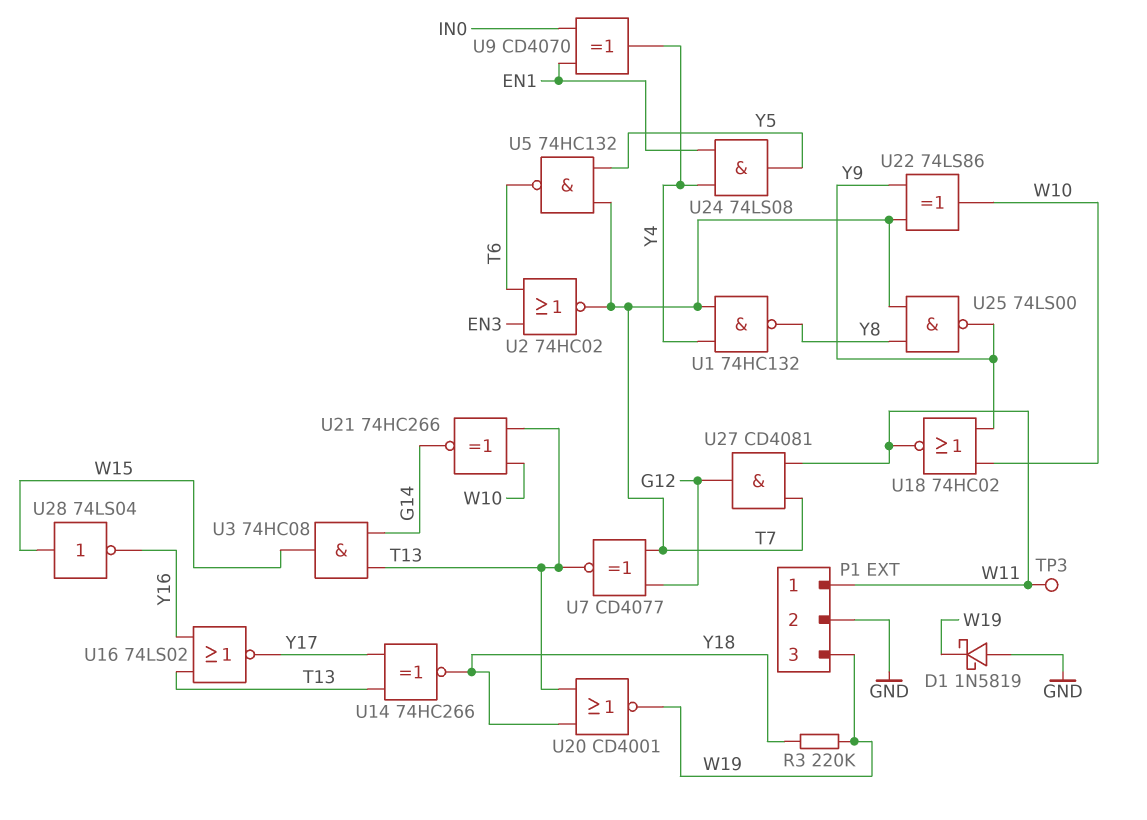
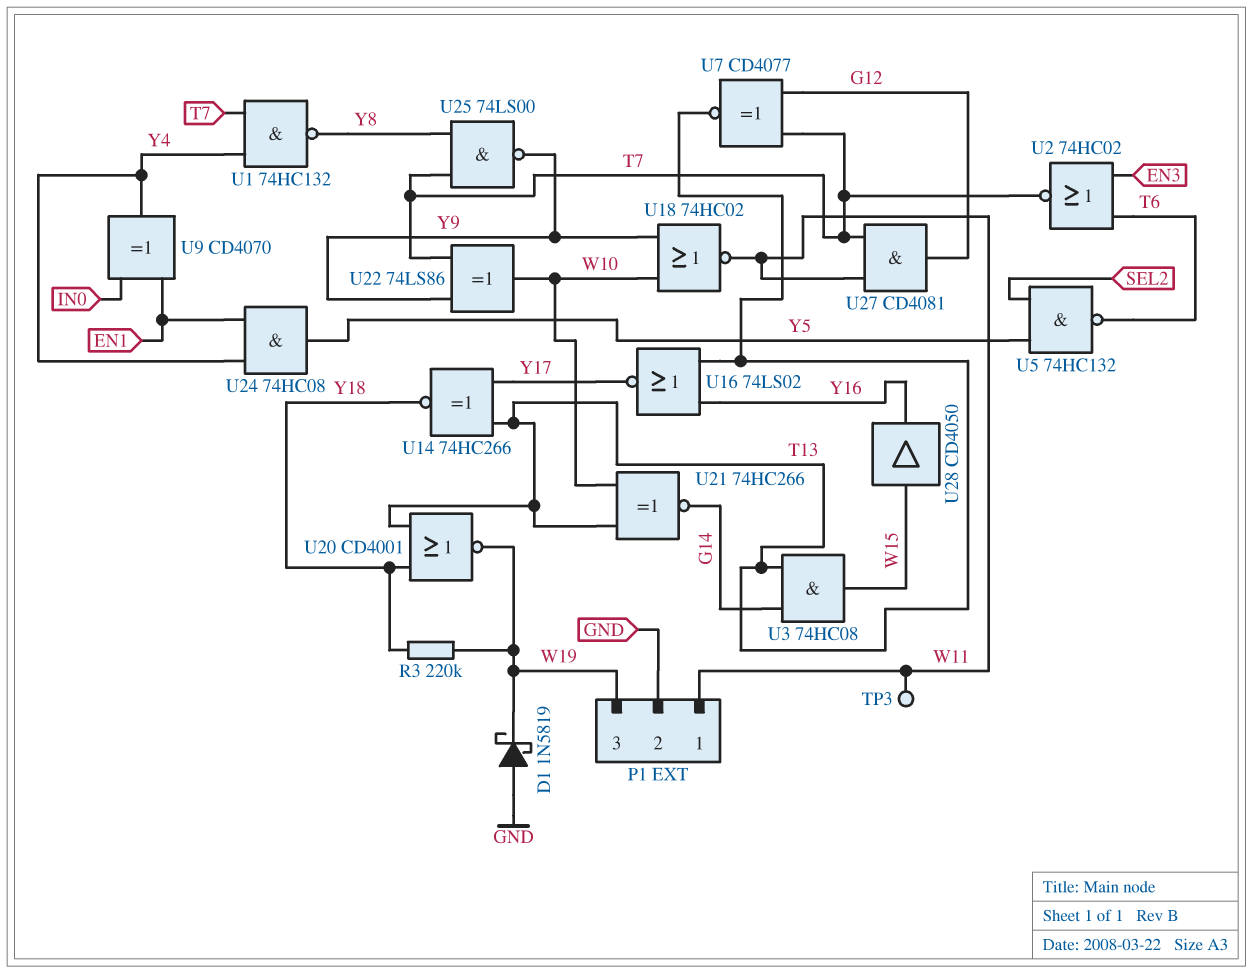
U5: NAND 74HC132 (in T7, in Y5, out T6) -> NAND 74HC132 (in SEL2, in Y5, out T6)
U24: AND 74LS08 (in EN1, in Y4, out Y5) -> AND 74HC08 (in EN1, in Y4, out Y5)
U28: NOT 74LS04 (in W15, out Y16) -> buffer CD4050 (in W15, out Y16)

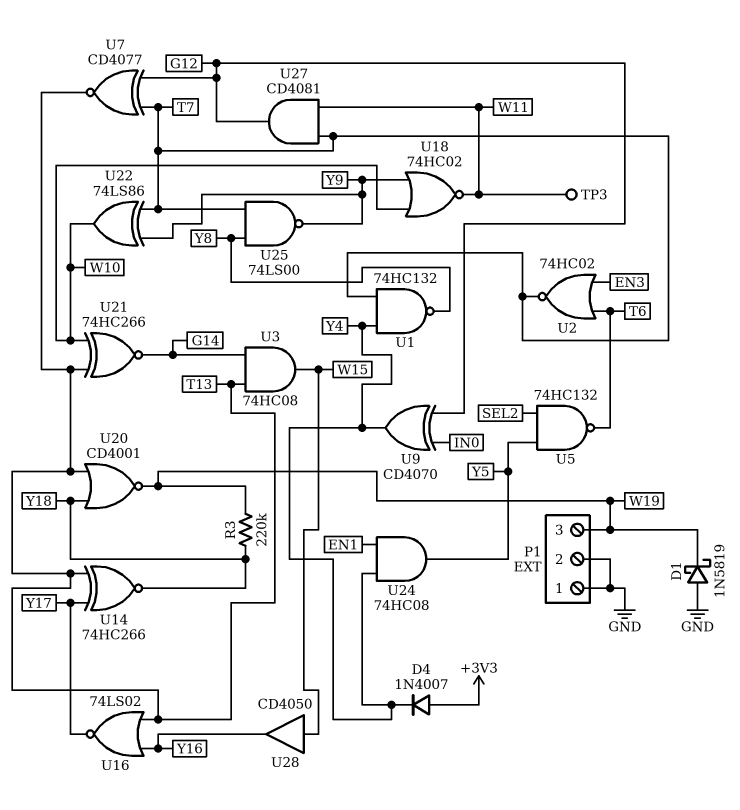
D4: none -> diode 1N4007 (A +3V3, K Y4)
P1 pin 1: W11 -> GND
U9: XOR CD4070 (in EN1, in IN0, out Y4) -> XOR CD4070 (in G12, in IN0, out Y4)

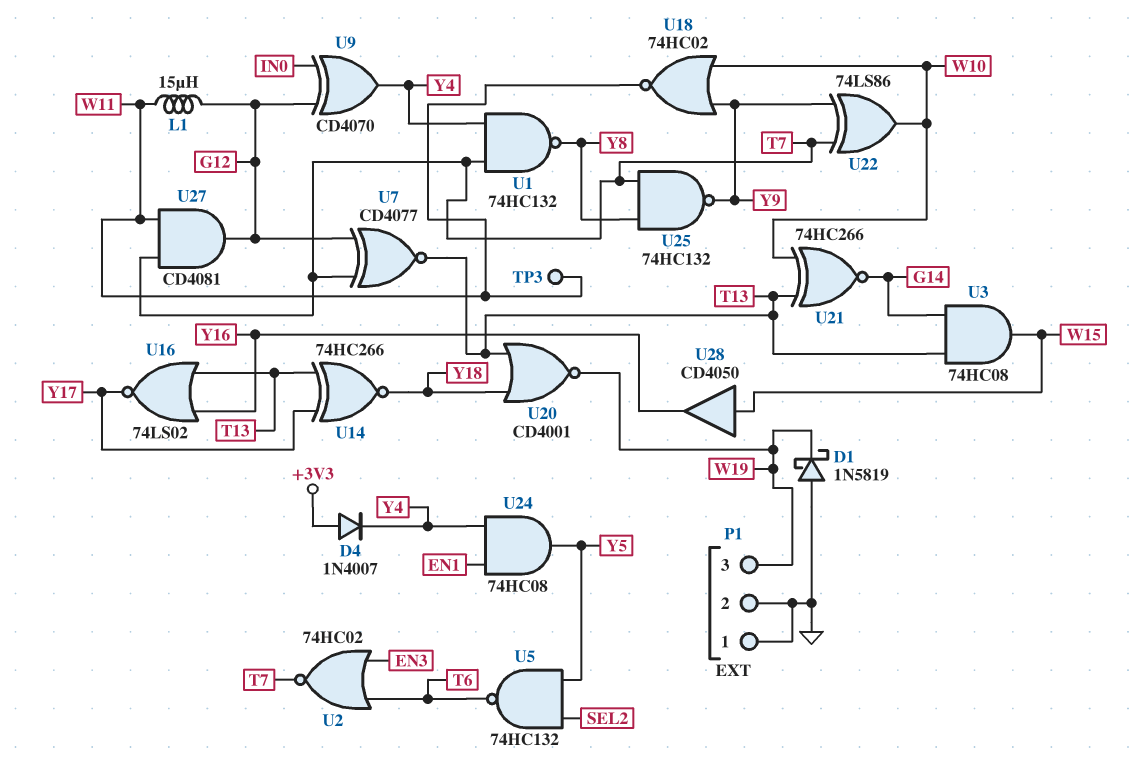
L1: none -> 15uH (G12, W11)
R3: 220k (W19, Y18) -> none
U25: NAND 74LS00 (in T7, in Y8, out Y9) -> NAND 74HC132 (in T7, in Y8, out Y9)

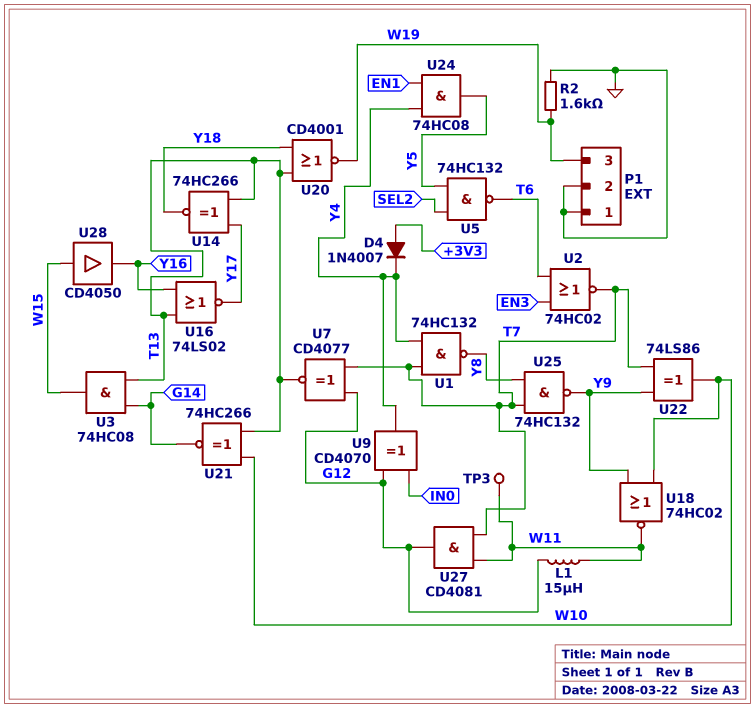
D1: schottky 1N5819 (A GND, K W19) -> none
R2: none -> 1.6k (GND, W19)

